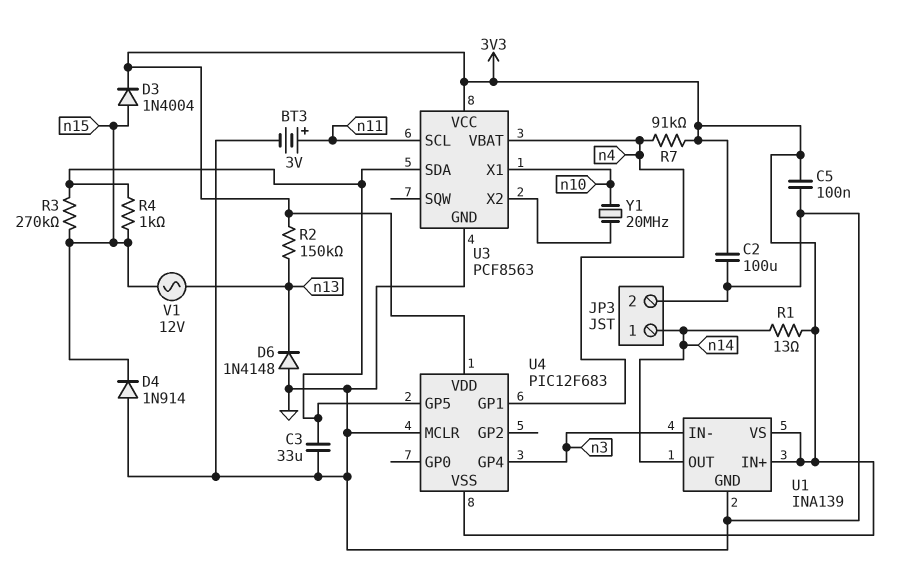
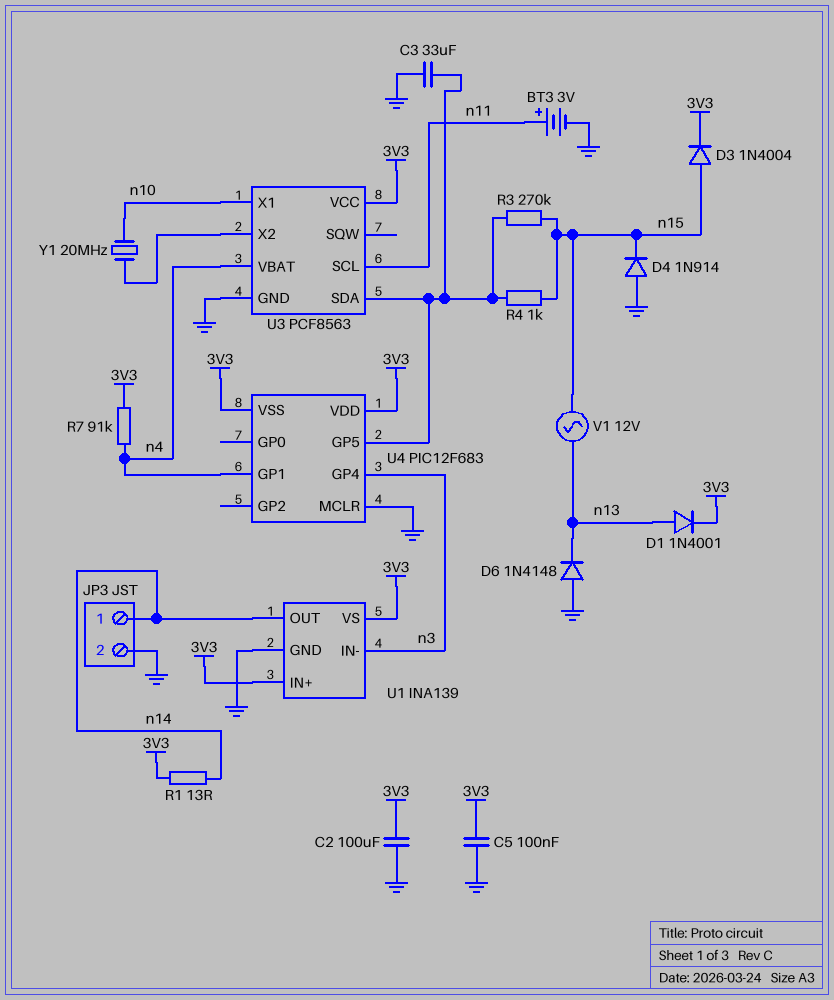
D1: none -> diode 1N4001 (A n13, K 3V3)
R2: 150k (3V3, n13) -> none

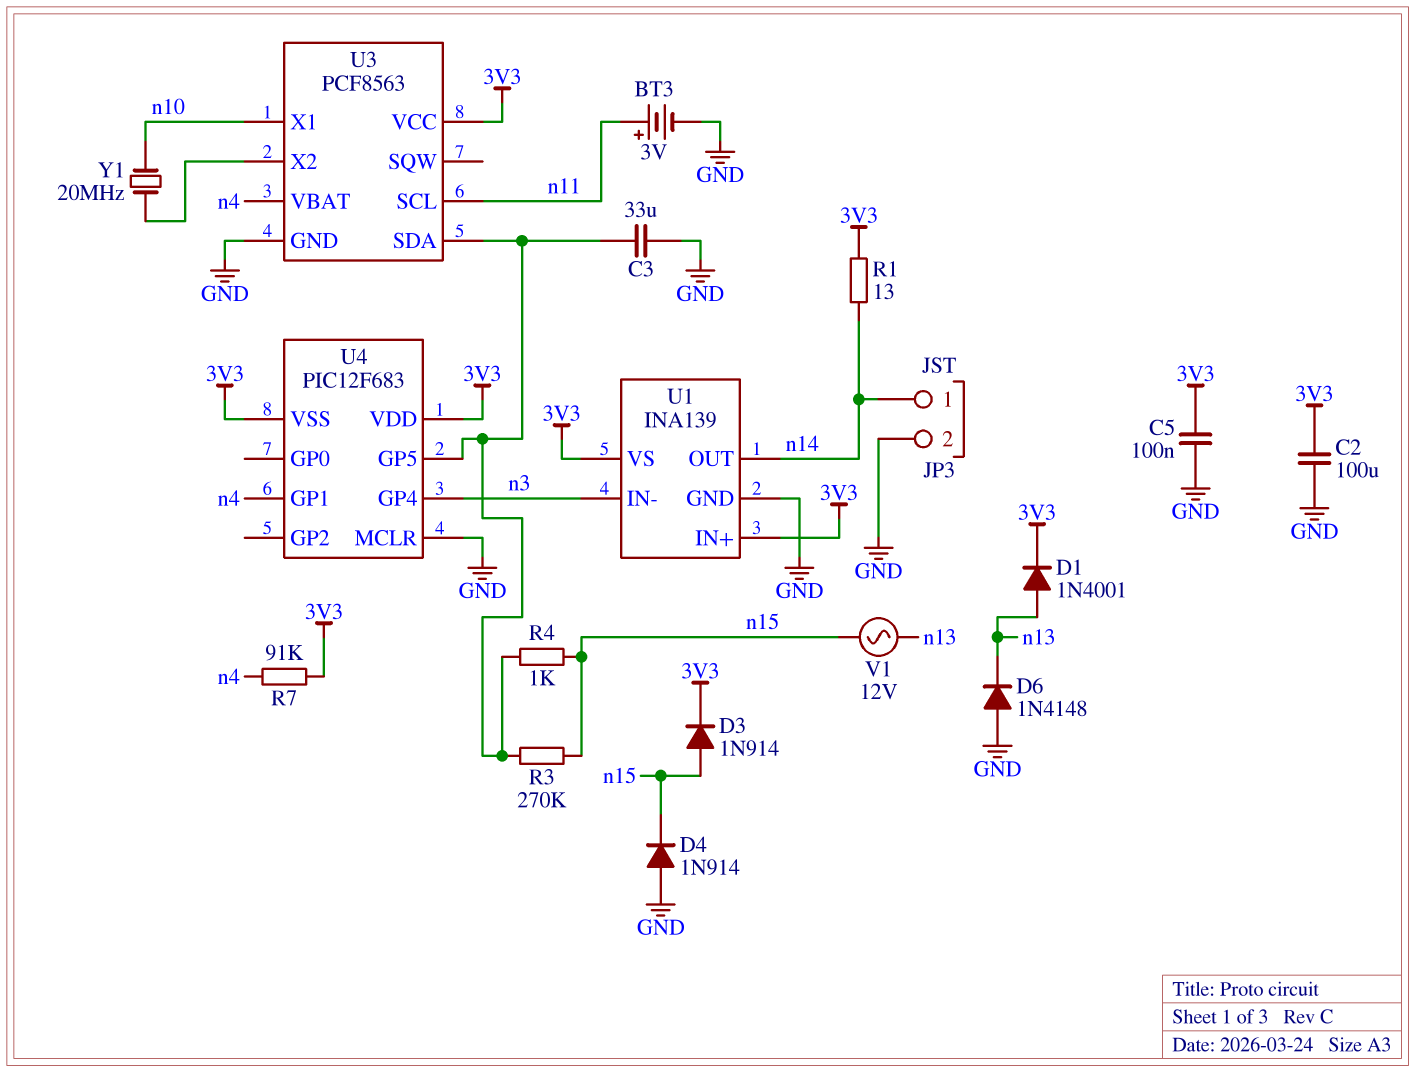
D3: diode 1N4004 (A n15, K 3V3) -> diode 1N914 (A n15, K 3V3)

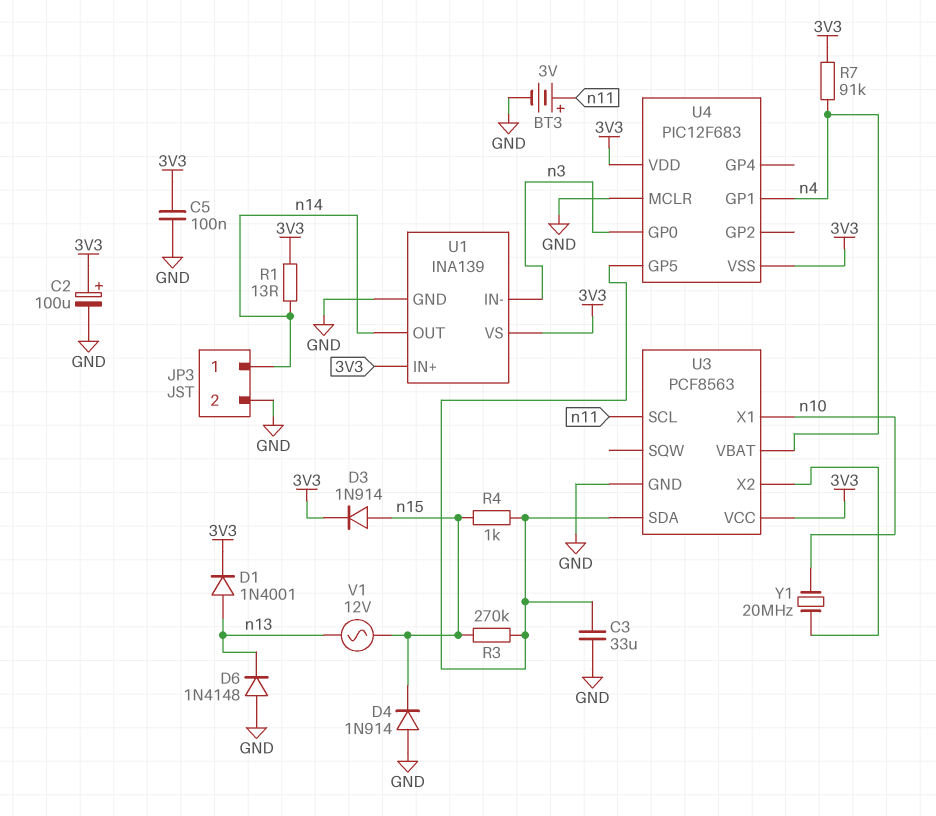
C2: 100uF (3V3, GND) -> 100uF (plus 3V3, minus GND)
U4 pin GP0: none -> n3
U4 pin GP4: n3 -> none

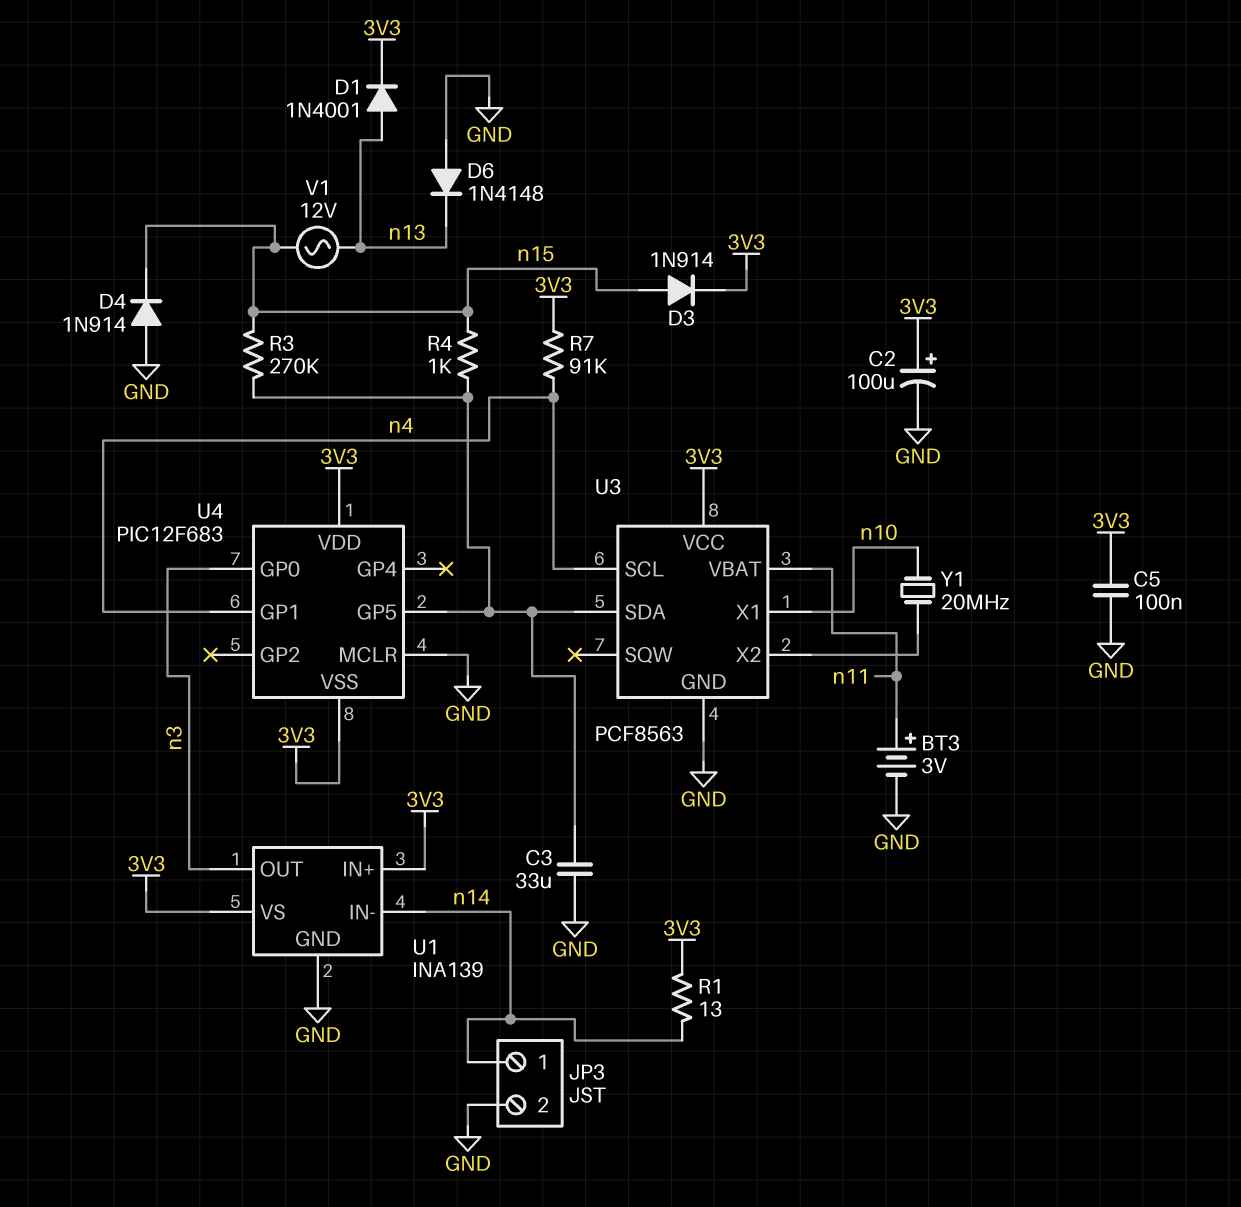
U1 pin IN-: n3 -> n14
U1 pin OUT: n14 -> n3
U3 pin SCL: n11 -> n4
U3 pin VBAT: n4 -> n11

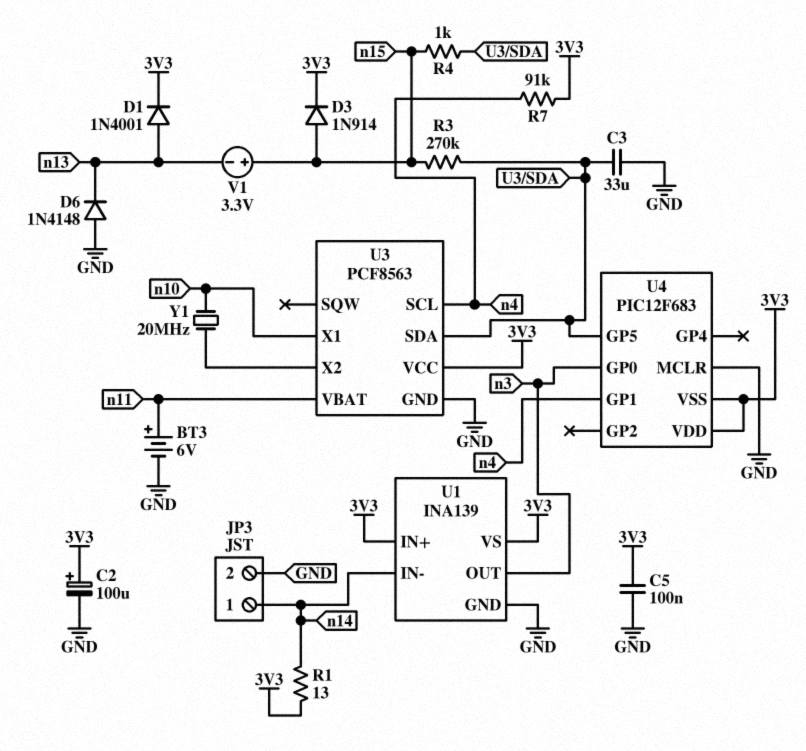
BT3: 3V (plus n11, minus GND) -> 6V (plus n11, minus GND)
D4: diode 1N914 (A GND, K n15) -> none
V1: AC 12V (n13, n15) -> 3.3V (plus n15, minus n13)

